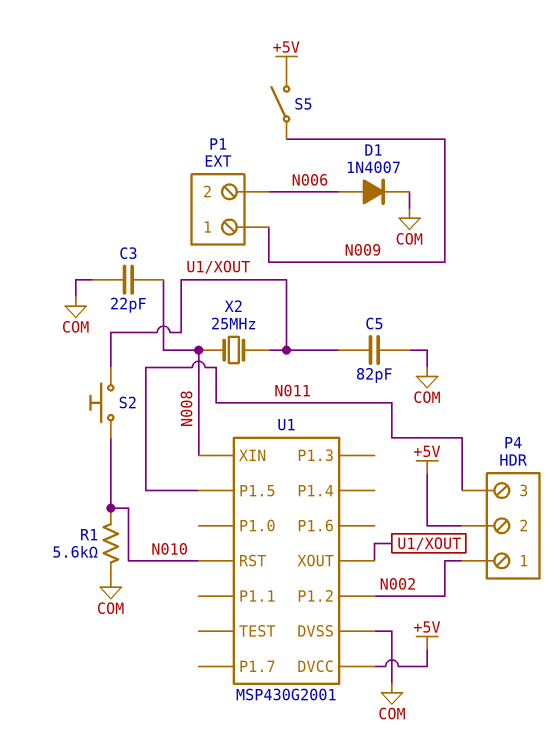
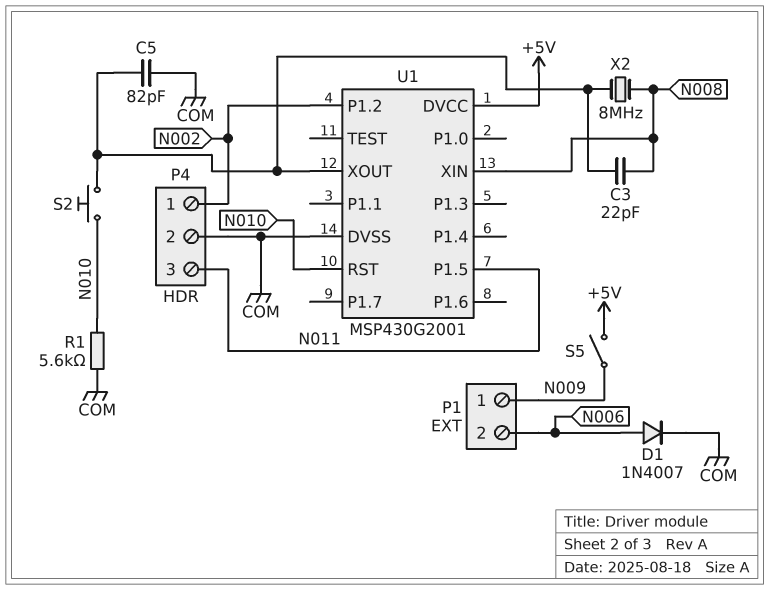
C3: 22pF (COM, N008) -> 22pF (N008, U1/XOUT)
P4 pin 2: +5V -> COM
X2: 25MHz (N008, U1/XOUT) -> 8MHz (N008, U1/XOUT)

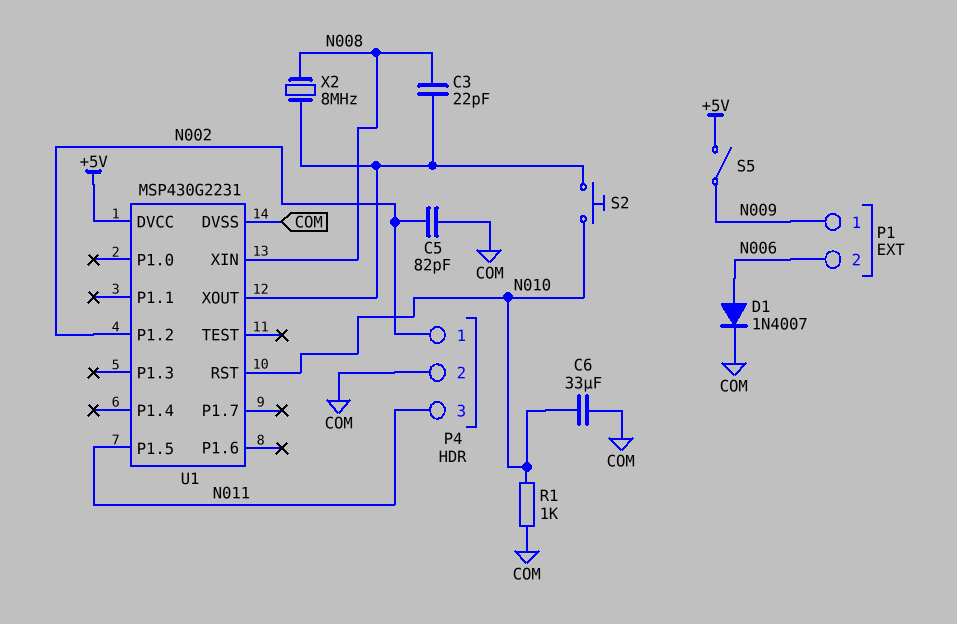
C5: 82pF (COM, U1/XOUT) -> 82pF (COM, N002)
C6: none -> 33uF (COM, N010)
R1: 5.6k (COM, N010) -> 1k (COM, N010)
U1: MSP430G2001 -> MSP430G2231

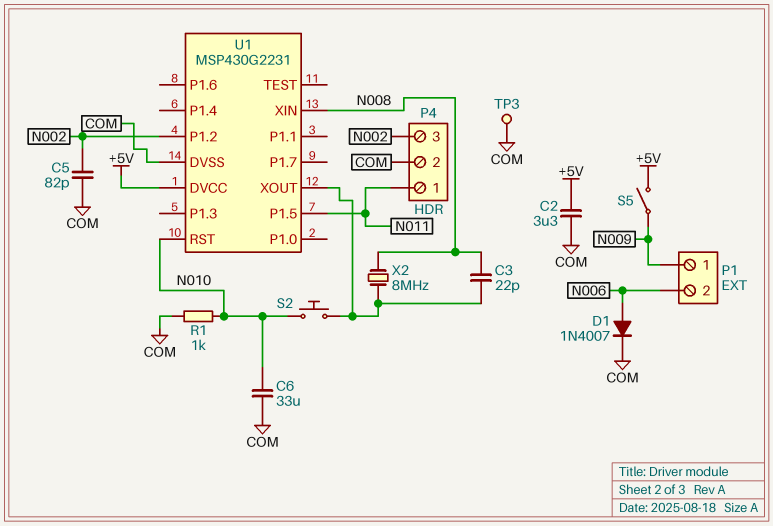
C2: none -> 3.3uF (+5V, COM)
P4 pin 1: N002 -> N011
P4 pin 3: N011 -> N002
TP3: none -> test point (COM)

